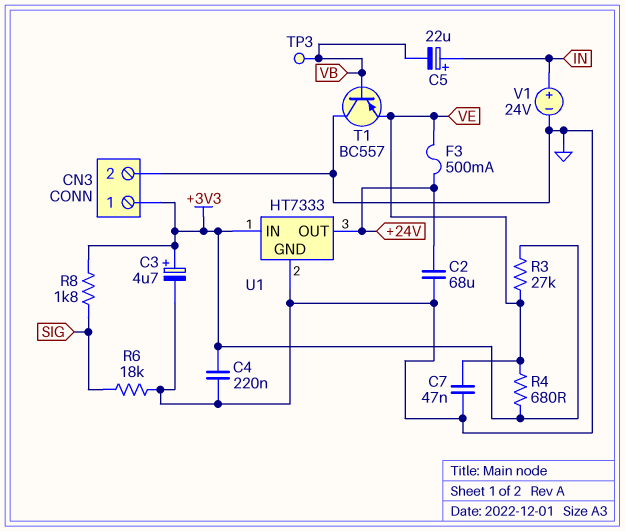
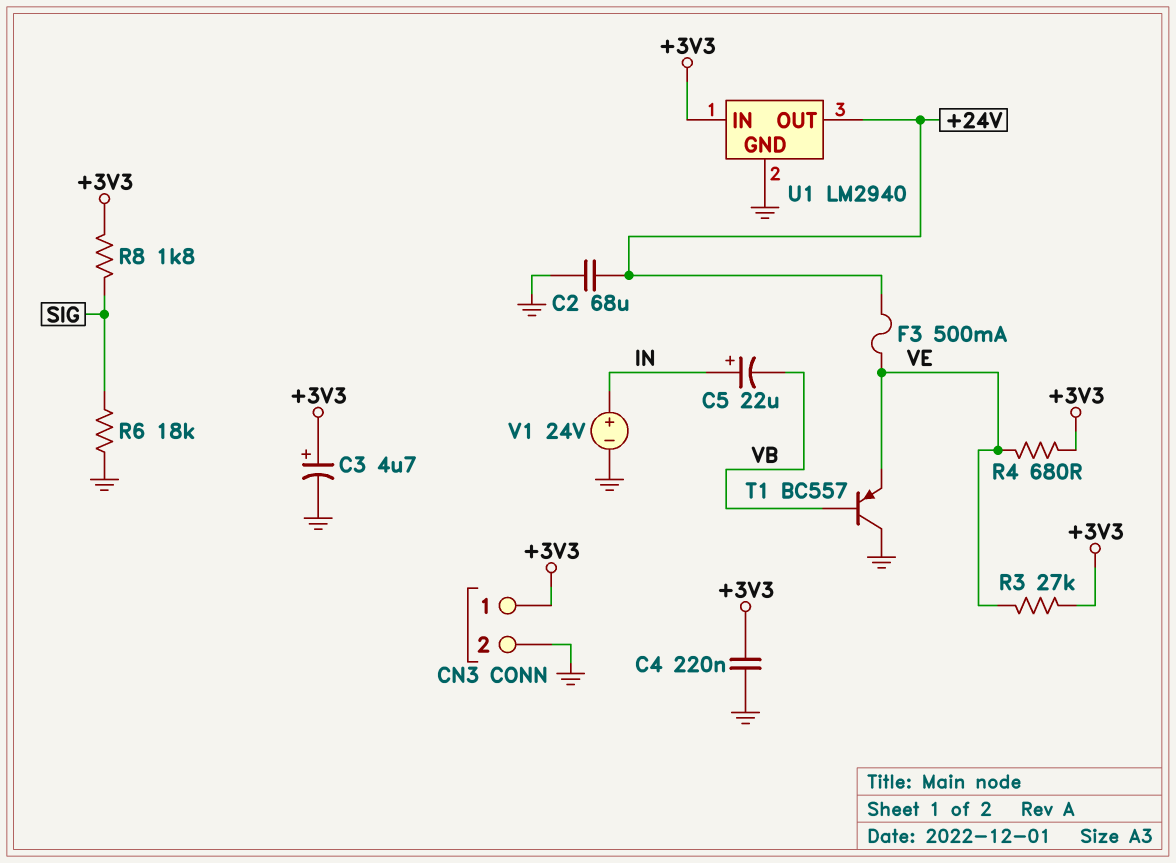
C7: 47nF (GND, VE) -> none
TP3: test point (VB) -> none
U1: HT7333 -> LM2940

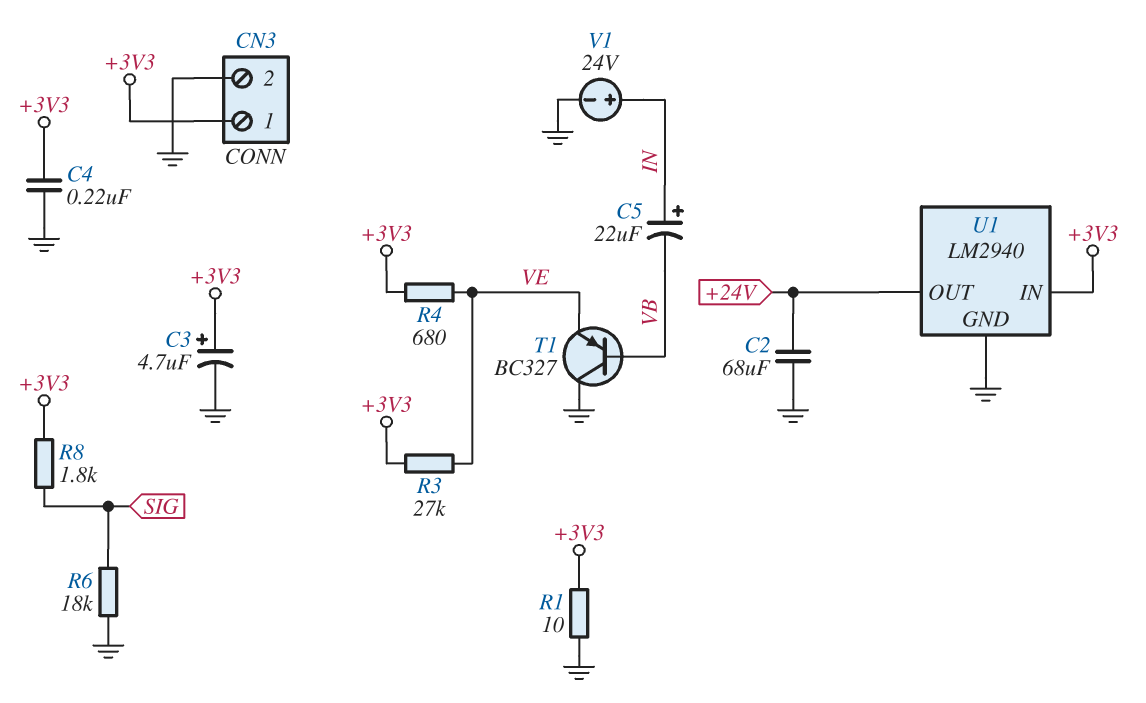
F3: 500mA (+24V, VE) -> none
R1: none -> 10 (+3V3, GND)
T1: PNP BC557 (B VB, C GND, E VE) -> PNP BC327 (B VB, C GND, E VE)

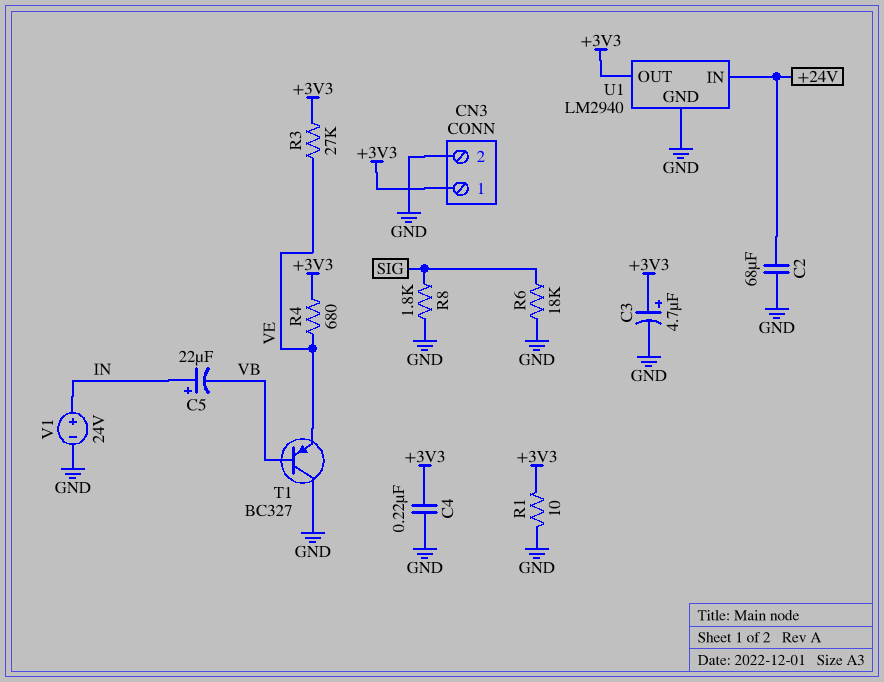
R8: 1.8k (+3V3, SIG) -> 1.8k (GND, SIG)
U1 pin IN: +3V3 -> +24V
U1 pin OUT: +24V -> +3V3

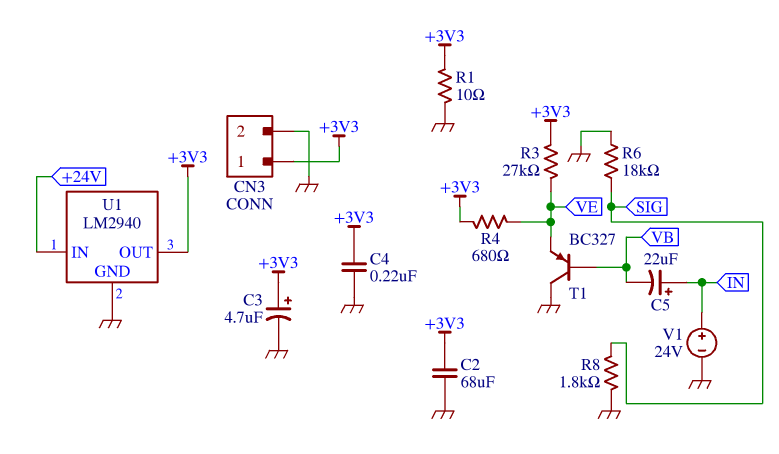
C2: 68uF (+24V, GND) -> 68uF (+3V3, GND)

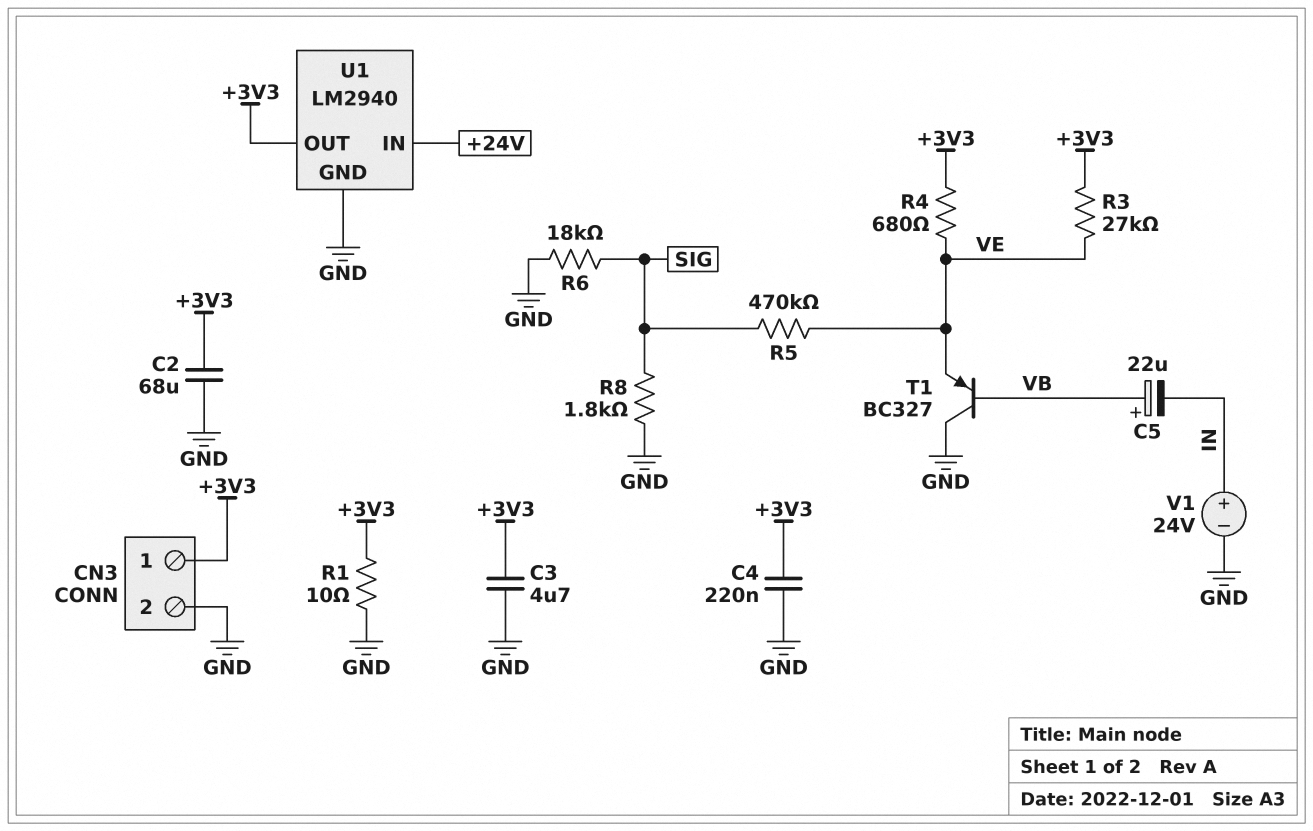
C3: 4.7uF (plus +3V3, minus GND) -> 4.7uF (+3V3, GND)
C5: 22uF (plus IN, minus VB) -> 22uF (plus VB, minus IN)
R5: none -> 470k (SIG, VE)

